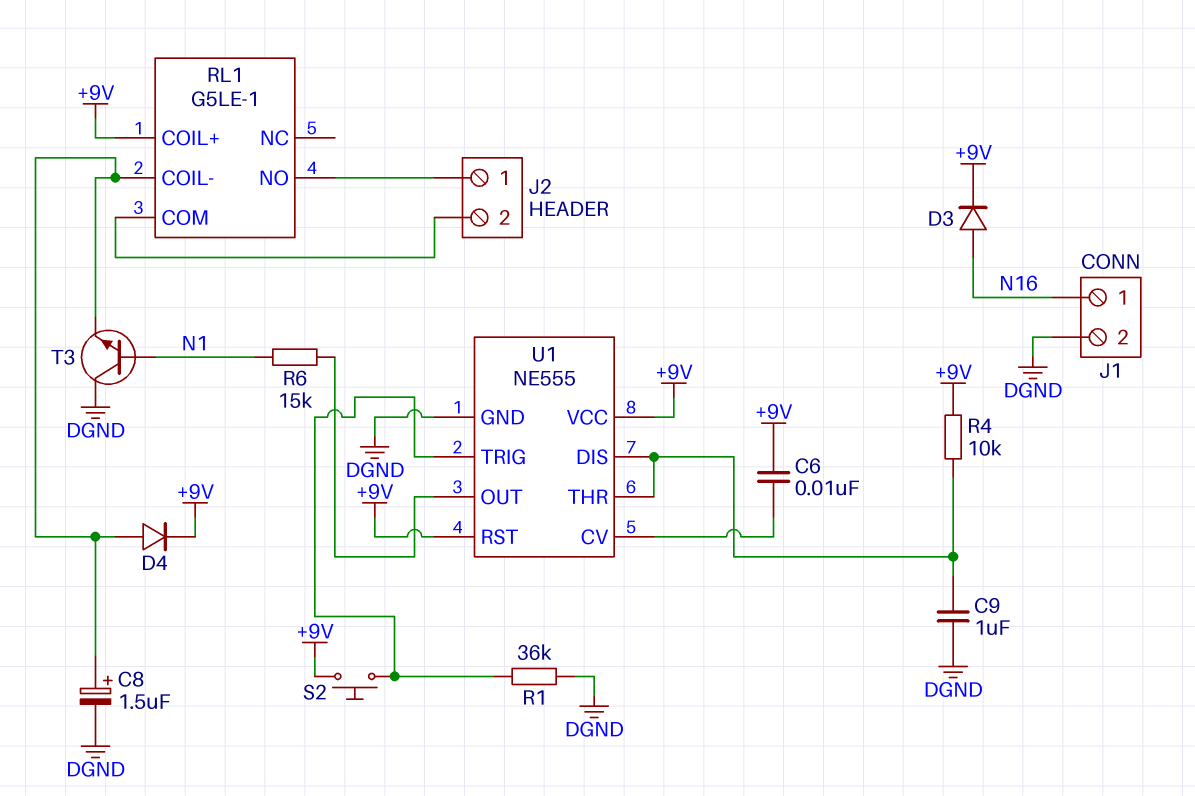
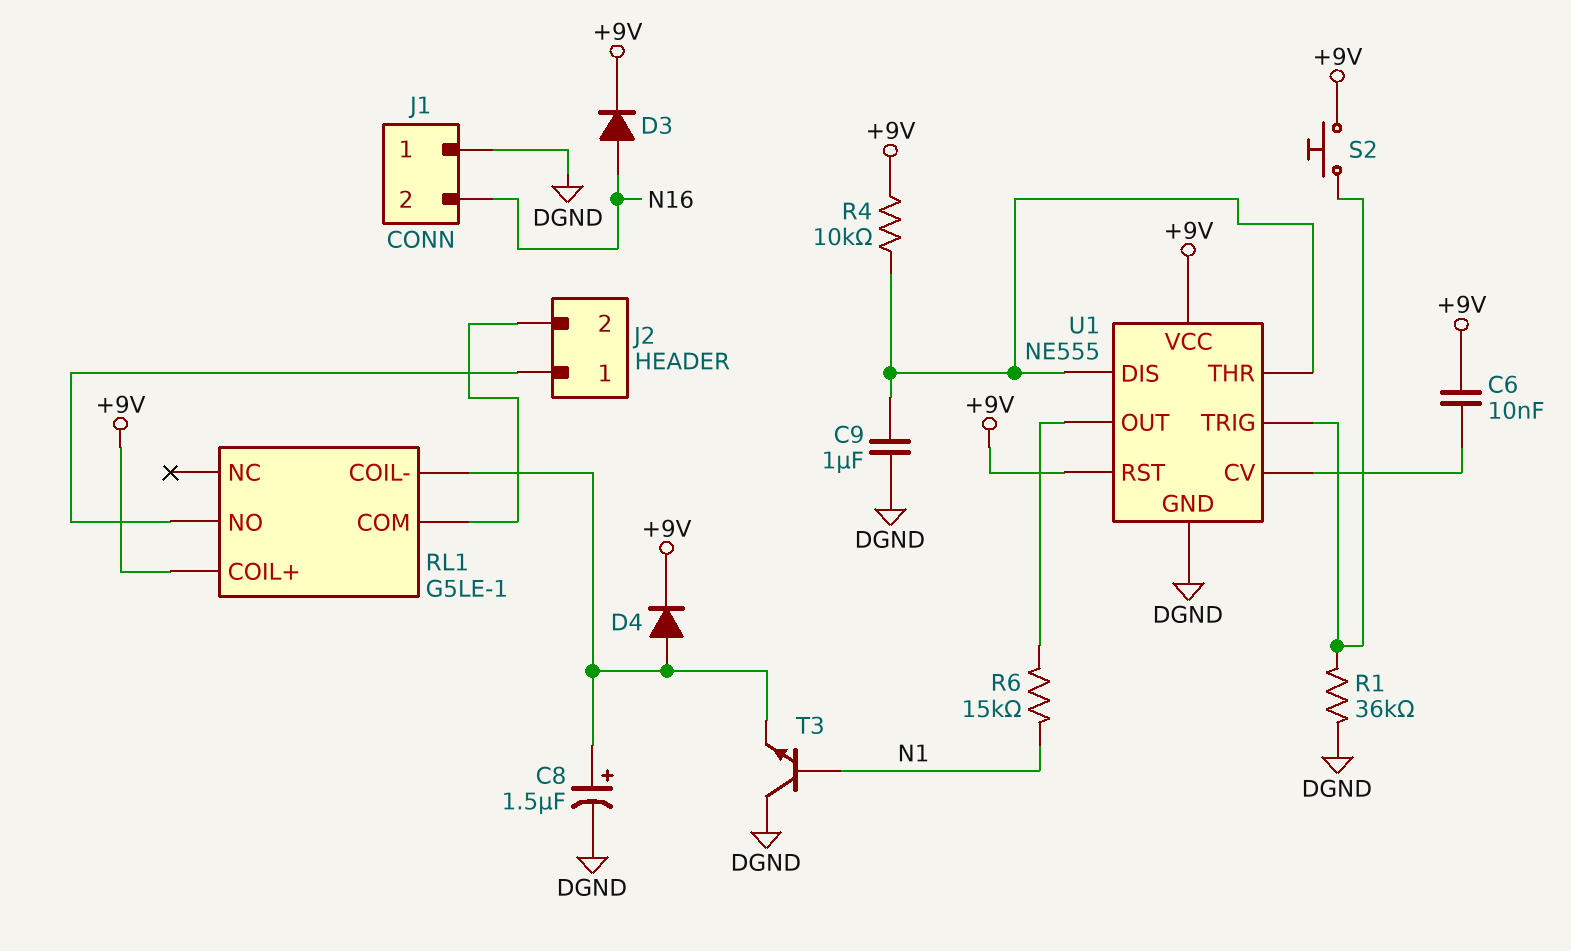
J1 pin 1: N16 -> DGND
J1 pin 2: DGND -> N16

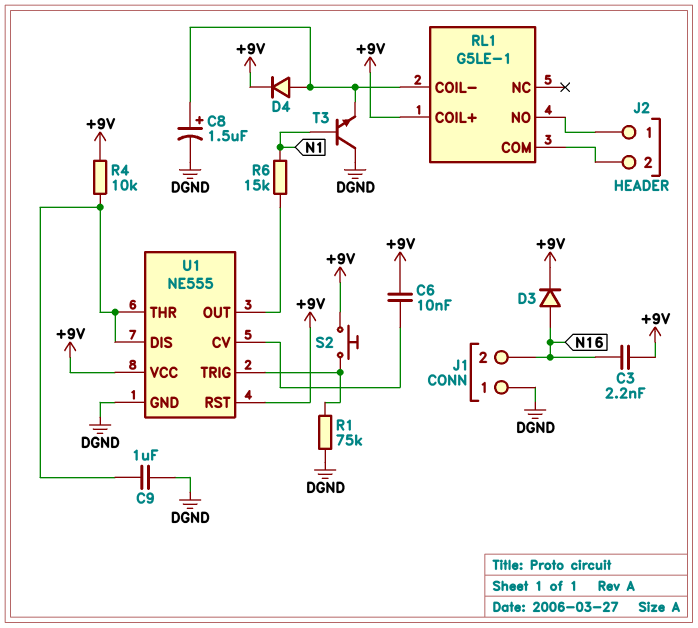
C3: none -> 2.2nF (+9V, N16)
R1: 36k (DGND, U1/TRIG) -> 75k (DGND, U1/TRIG)

